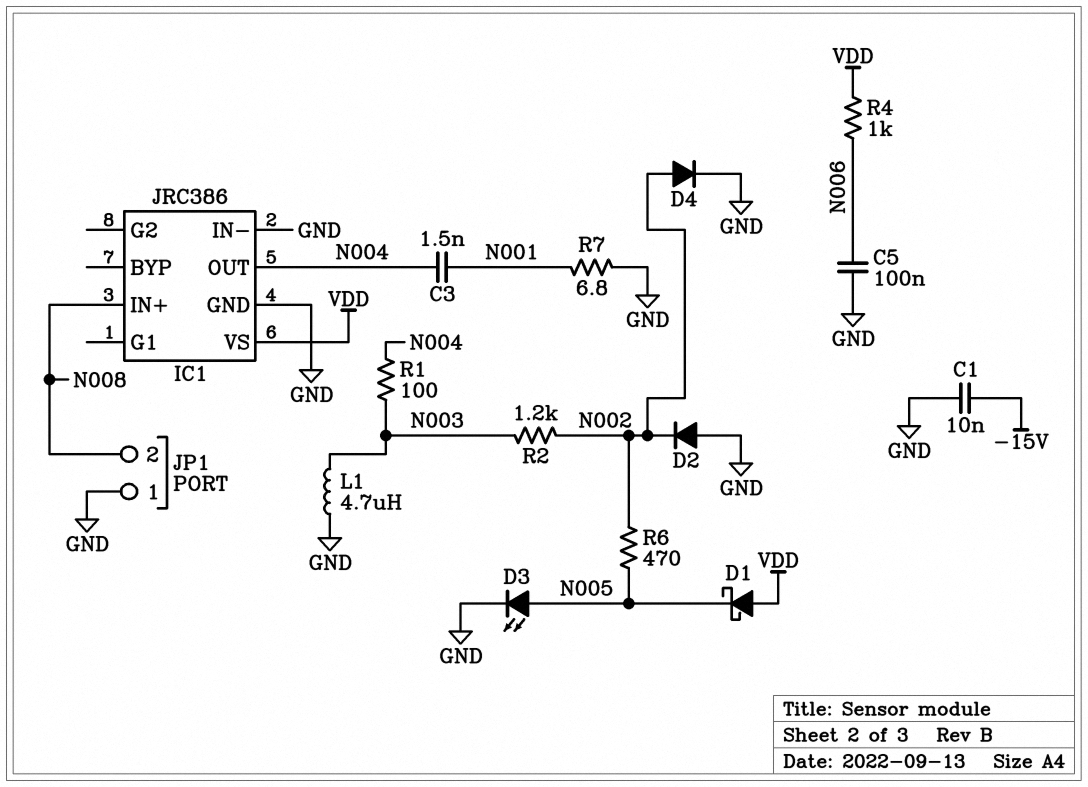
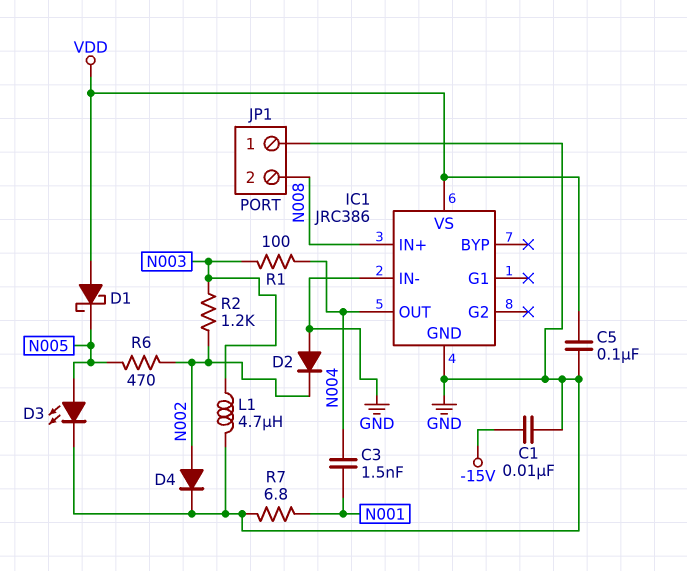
C5: 100nF (GND, N006) -> 100nF (GND, VDD)
R4: 1k (N006, VDD) -> none

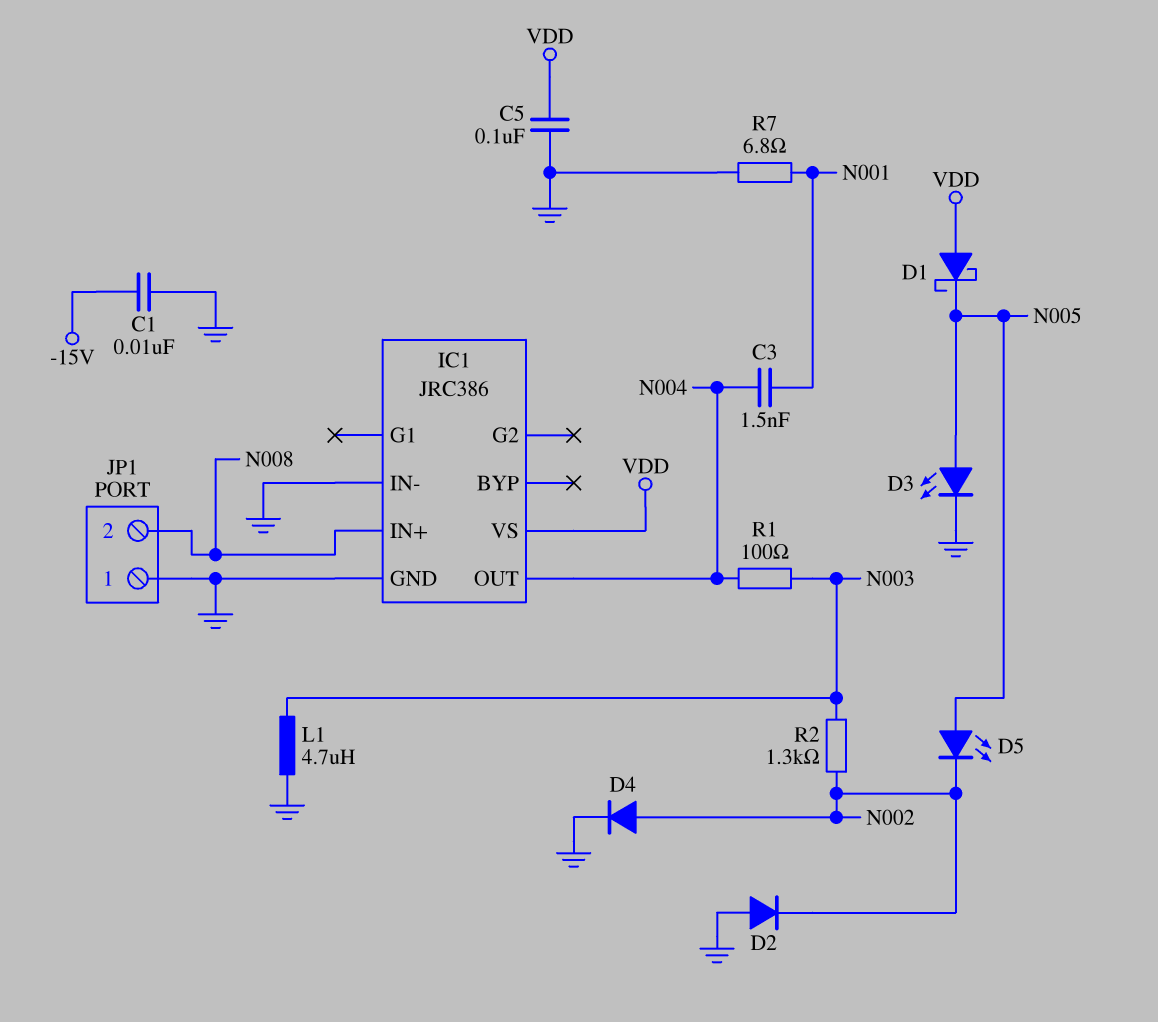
D5: none -> LED (A N005, K N002)
R2: 1.2k (N002, N003) -> 1.3k (N002, N003)
R6: 470 (N002, N005) -> none

